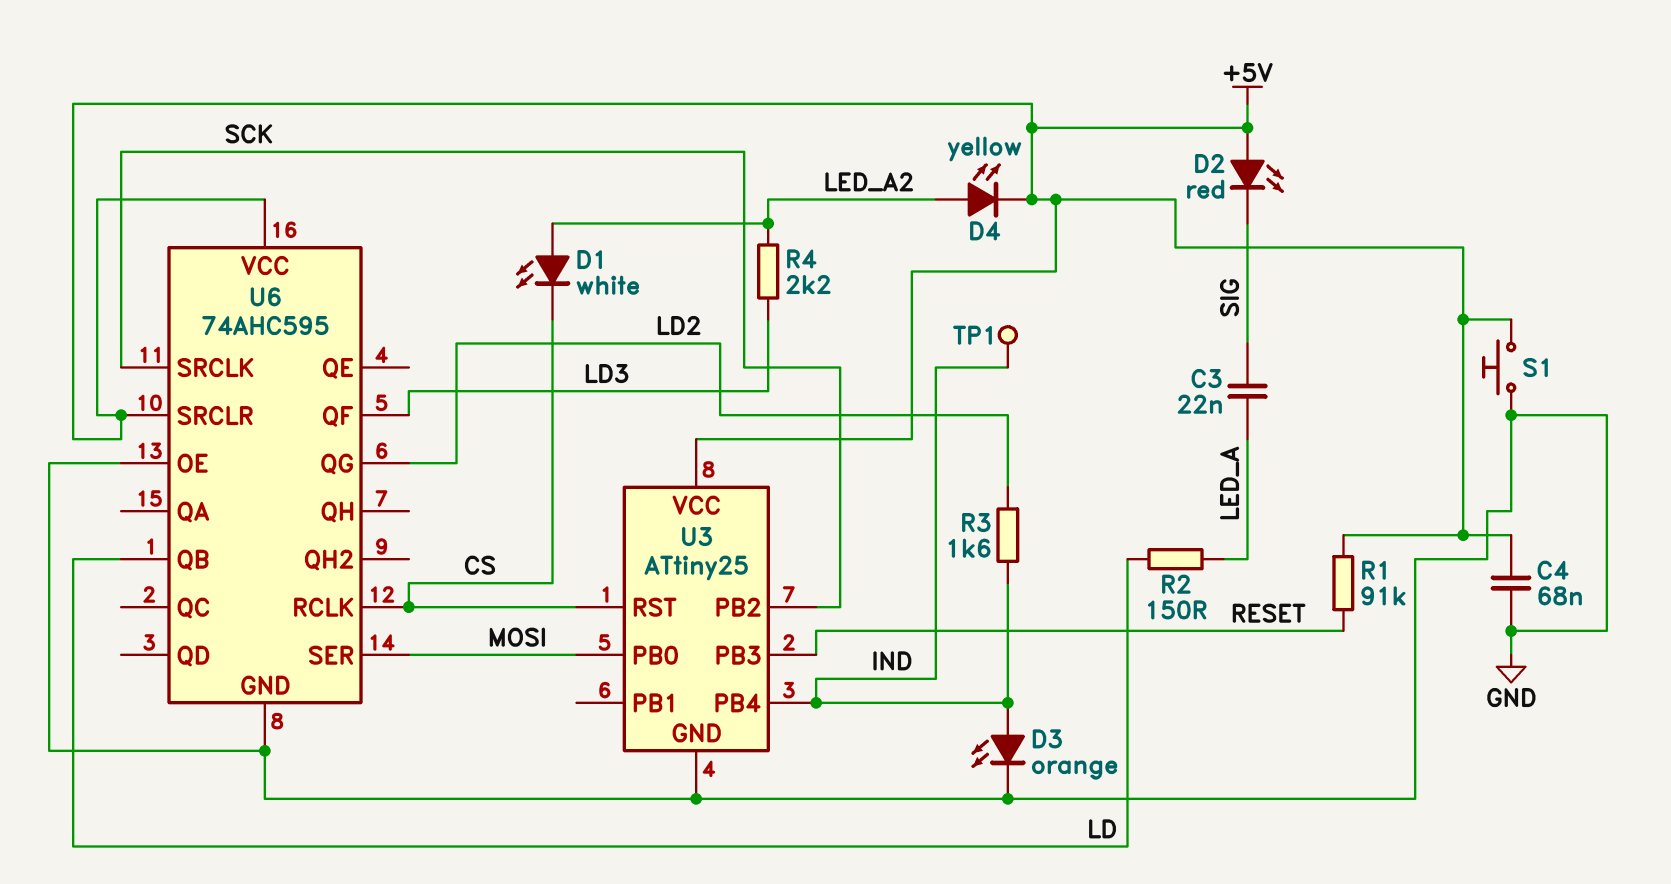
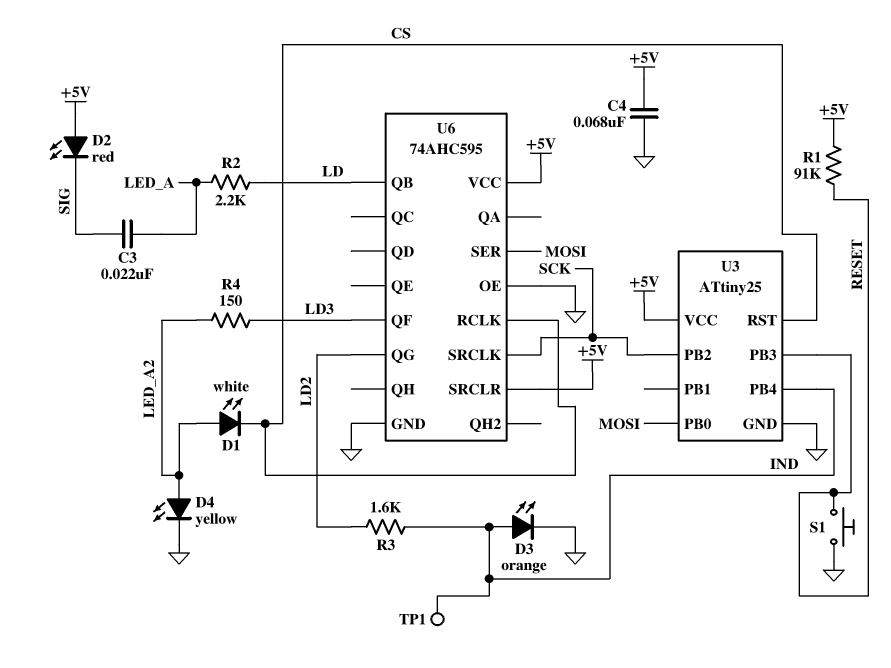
D4: LED yellow (A LED_A2, K +5V) -> LED yellow (A LED_A2, K GND)
R2: 150 (LD, LED_A) -> 2.2k (LD, LED_A)
R4: 2.2k (LD3, LED_A2) -> 150 (LD3, LED_A2)
S1: button (+5V, GND) -> button (GND, RESET)

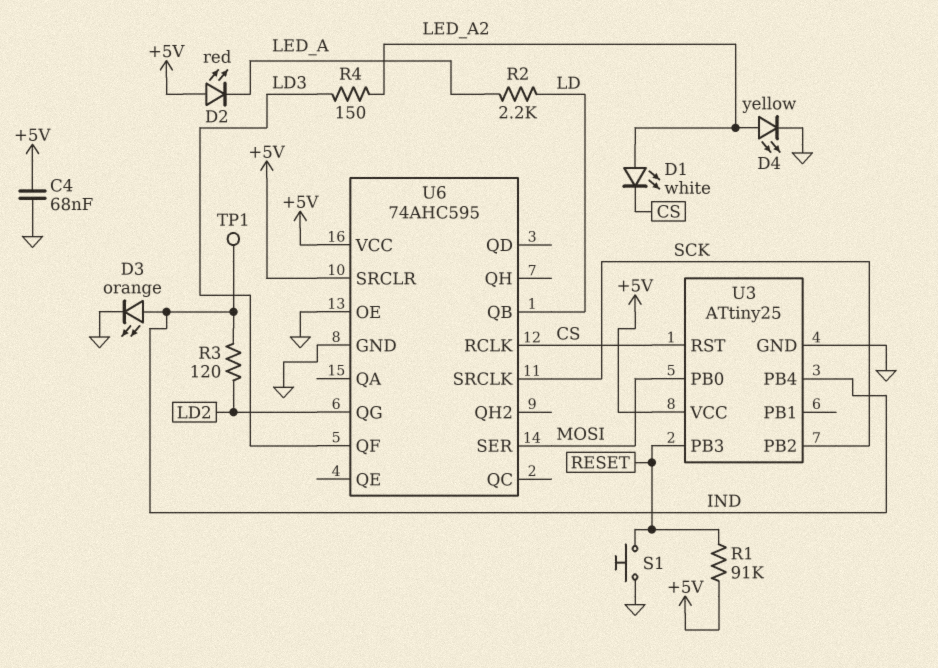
C3: 22nF (LED_A, SIG) -> none
D2: LED red (A +5V, K SIG) -> LED red (A +5V, K LED_A)
R3: 1.6k (IND, LD2) -> 120 (IND, LD2)

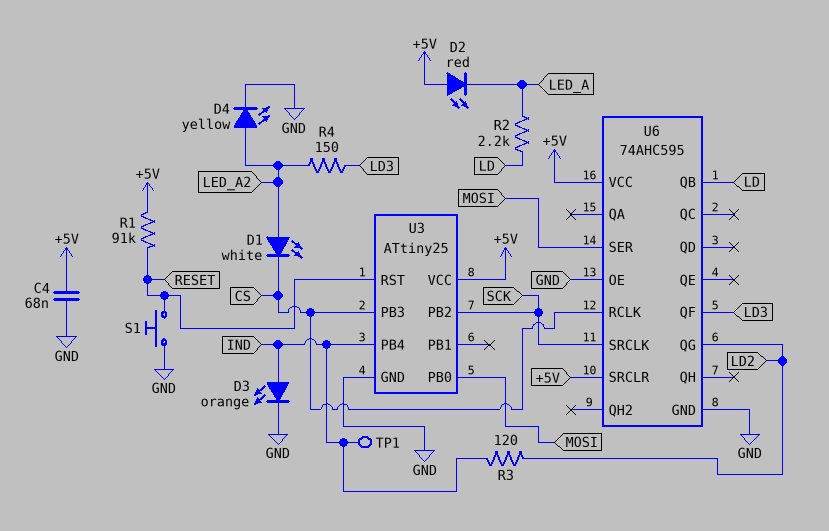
U3 pin PB3: RESET -> CS
U3 pin RST: CS -> RESET

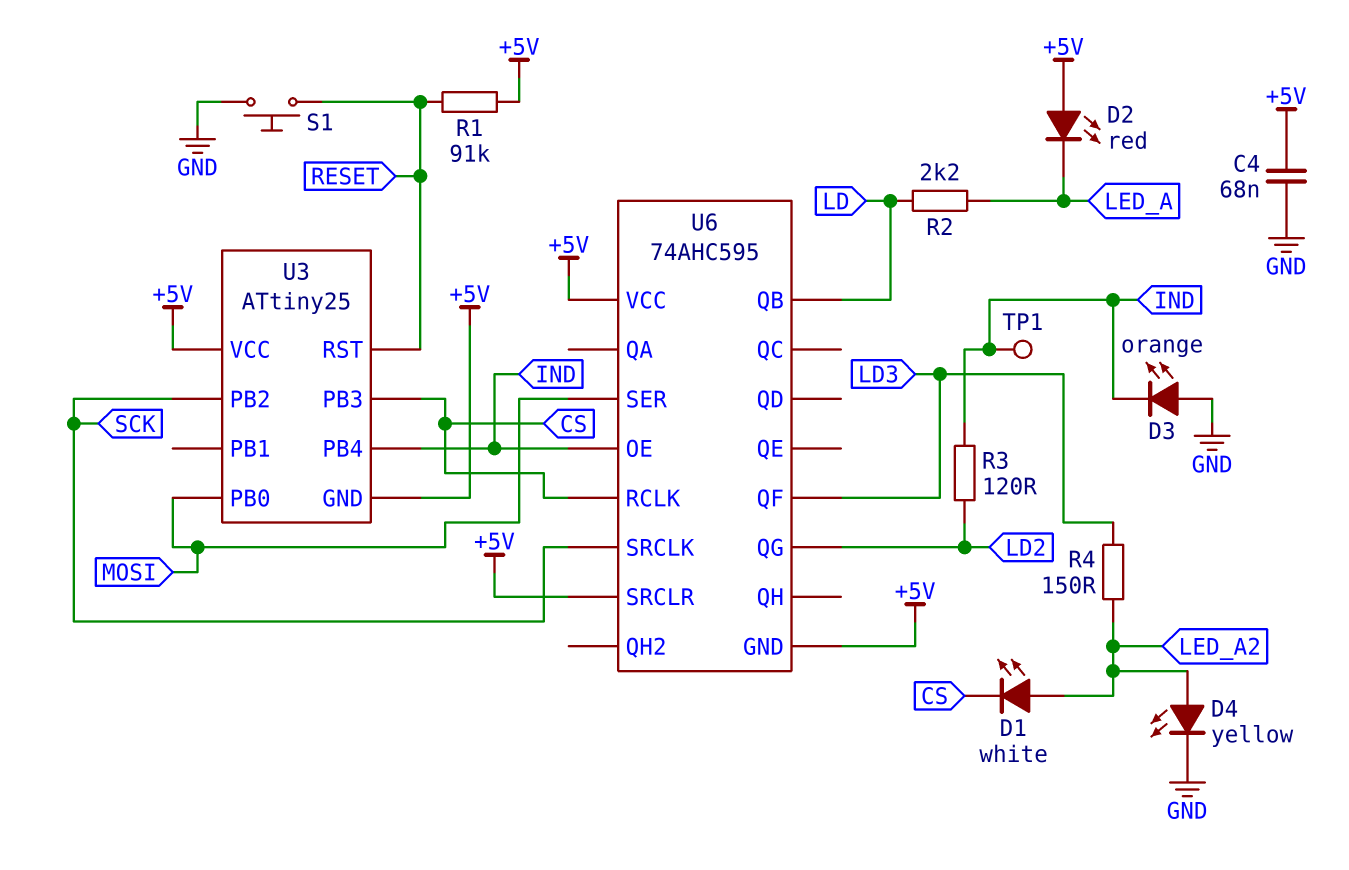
D3: LED orange (A IND, K GND) -> LED orange (A GND, K IND)
U3 pin GND: GND -> +5V
U6 pin GND: GND -> +5V
U6 pin OE: GND -> IND

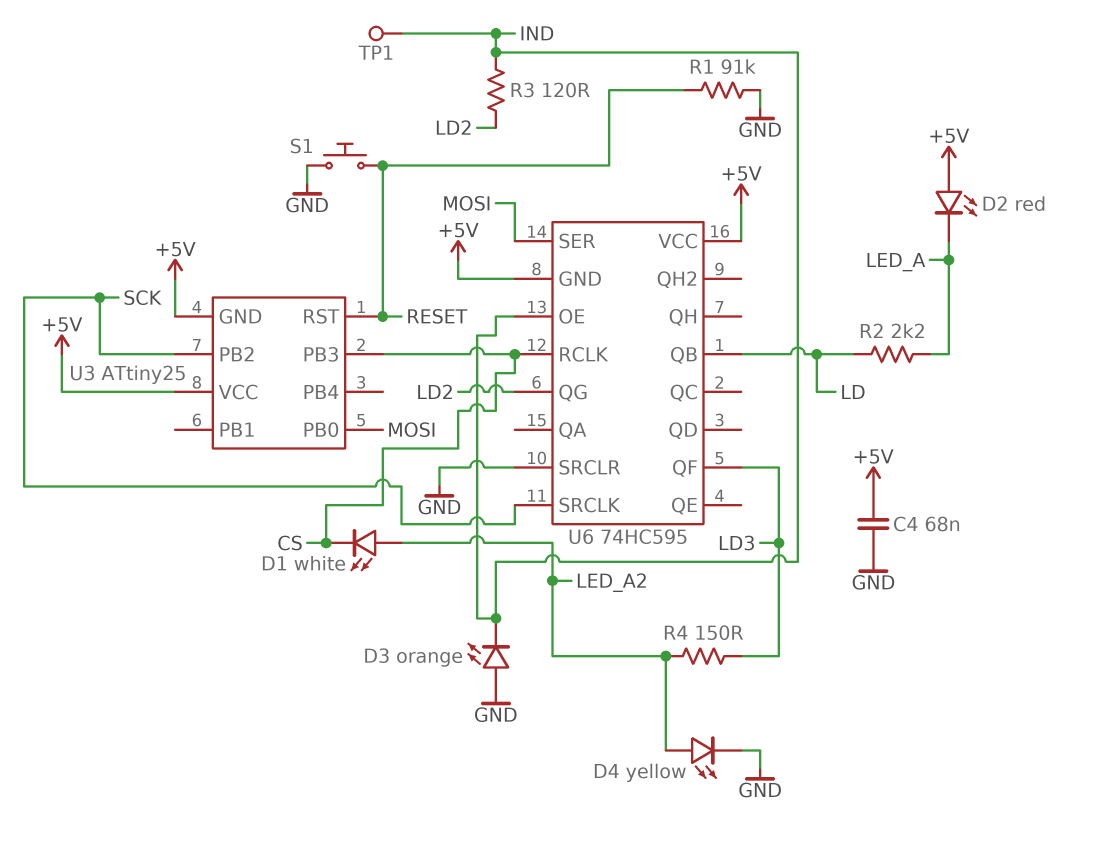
R1: 91k (+5V, RESET) -> 91k (GND, RESET)
U3 pin PB4: IND -> none
U6: 74AHC595 -> 74HC595
U6 pin SRCLR: +5V -> GND

